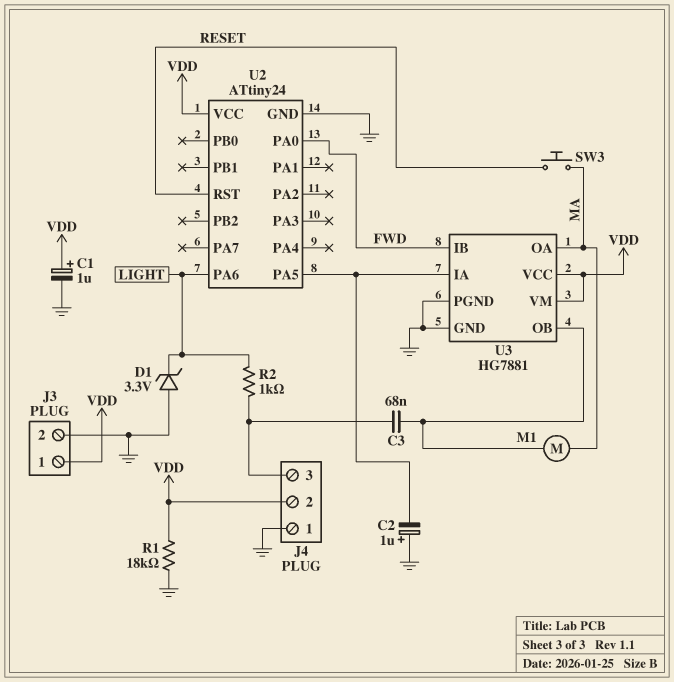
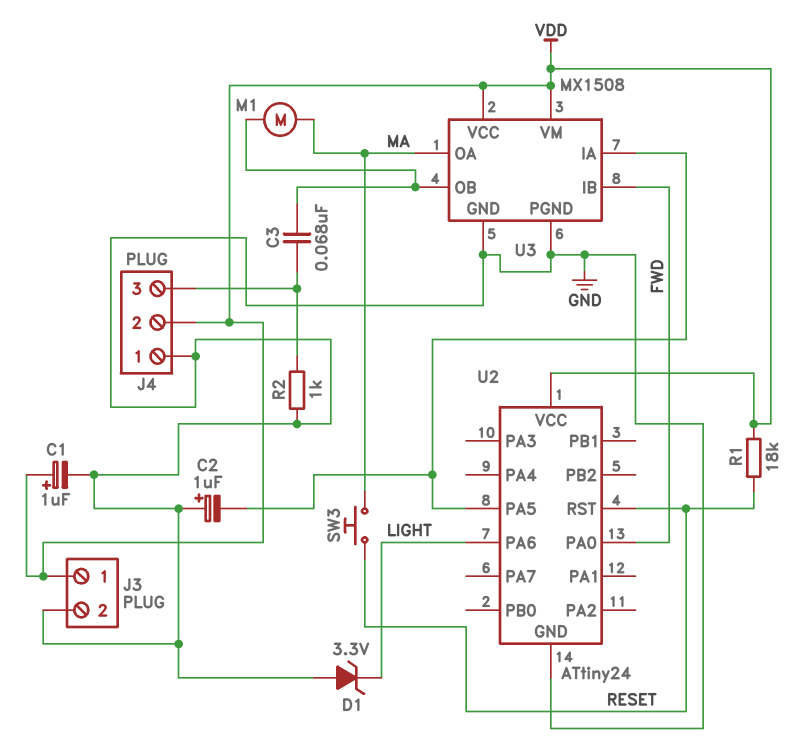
R1: 18k (GND, VDD) -> 18k (RESET, VDD)
R2: 1k (J4/3, LIGHT) -> 1k (GND, J4/3)
U3: HG7881 -> MX1508

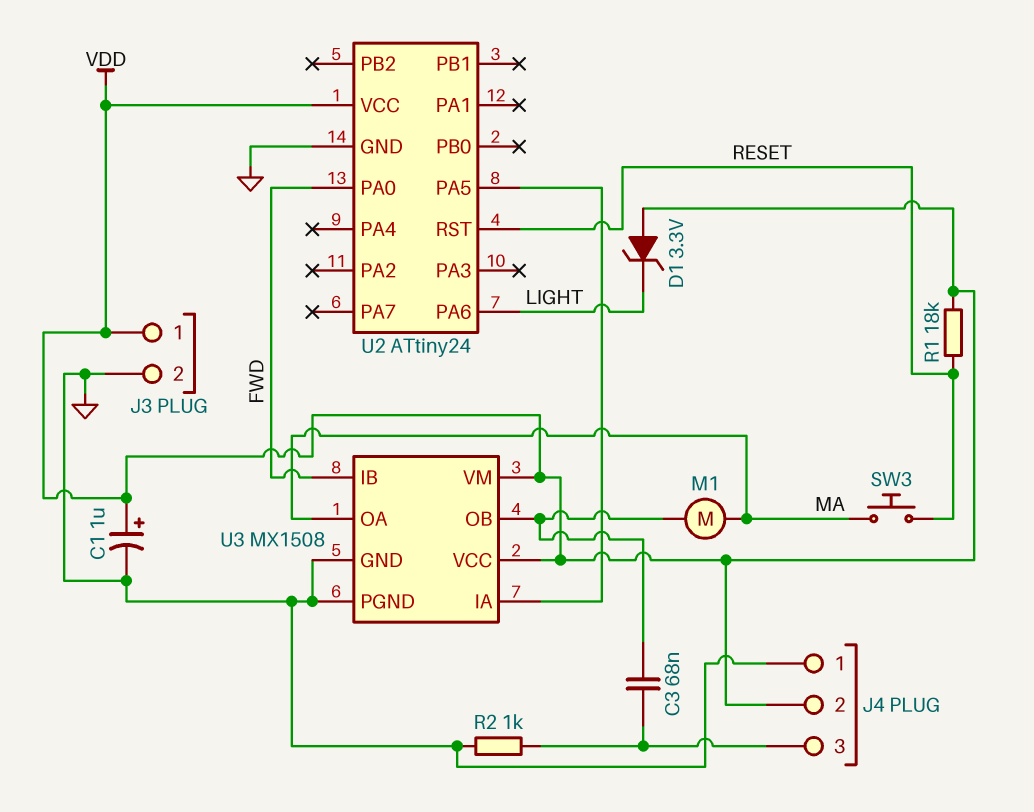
C2: 1uF (plus GND, minus U2/PA5) -> none
D1: zener 3.3V (A GND, K LIGHT) -> zener 3.3V (A VDD, K LIGHT)

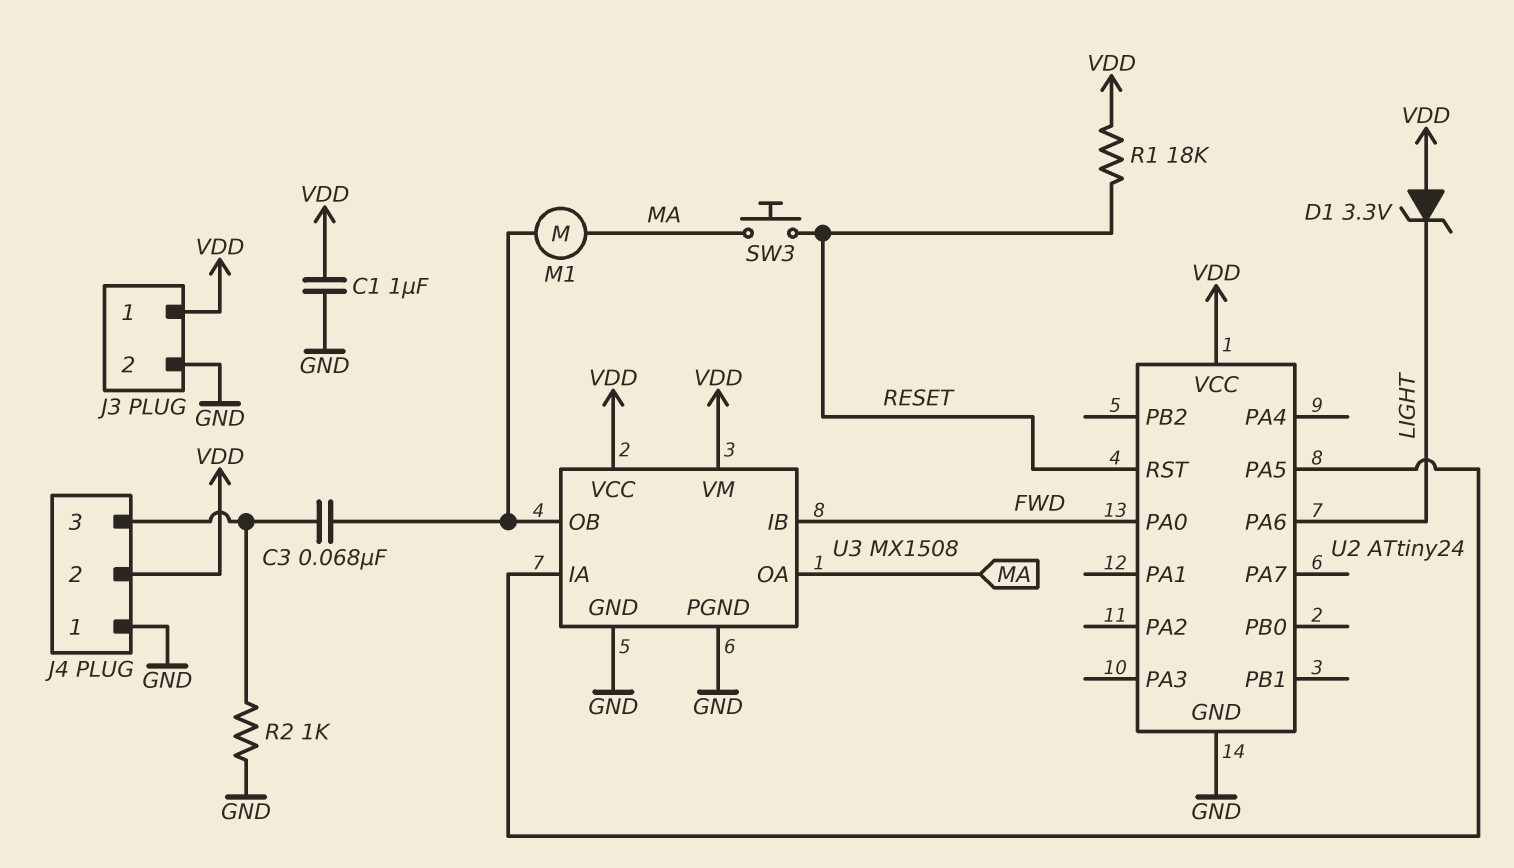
C1: 1uF (plus VDD, minus GND) -> 1uF (GND, VDD)

